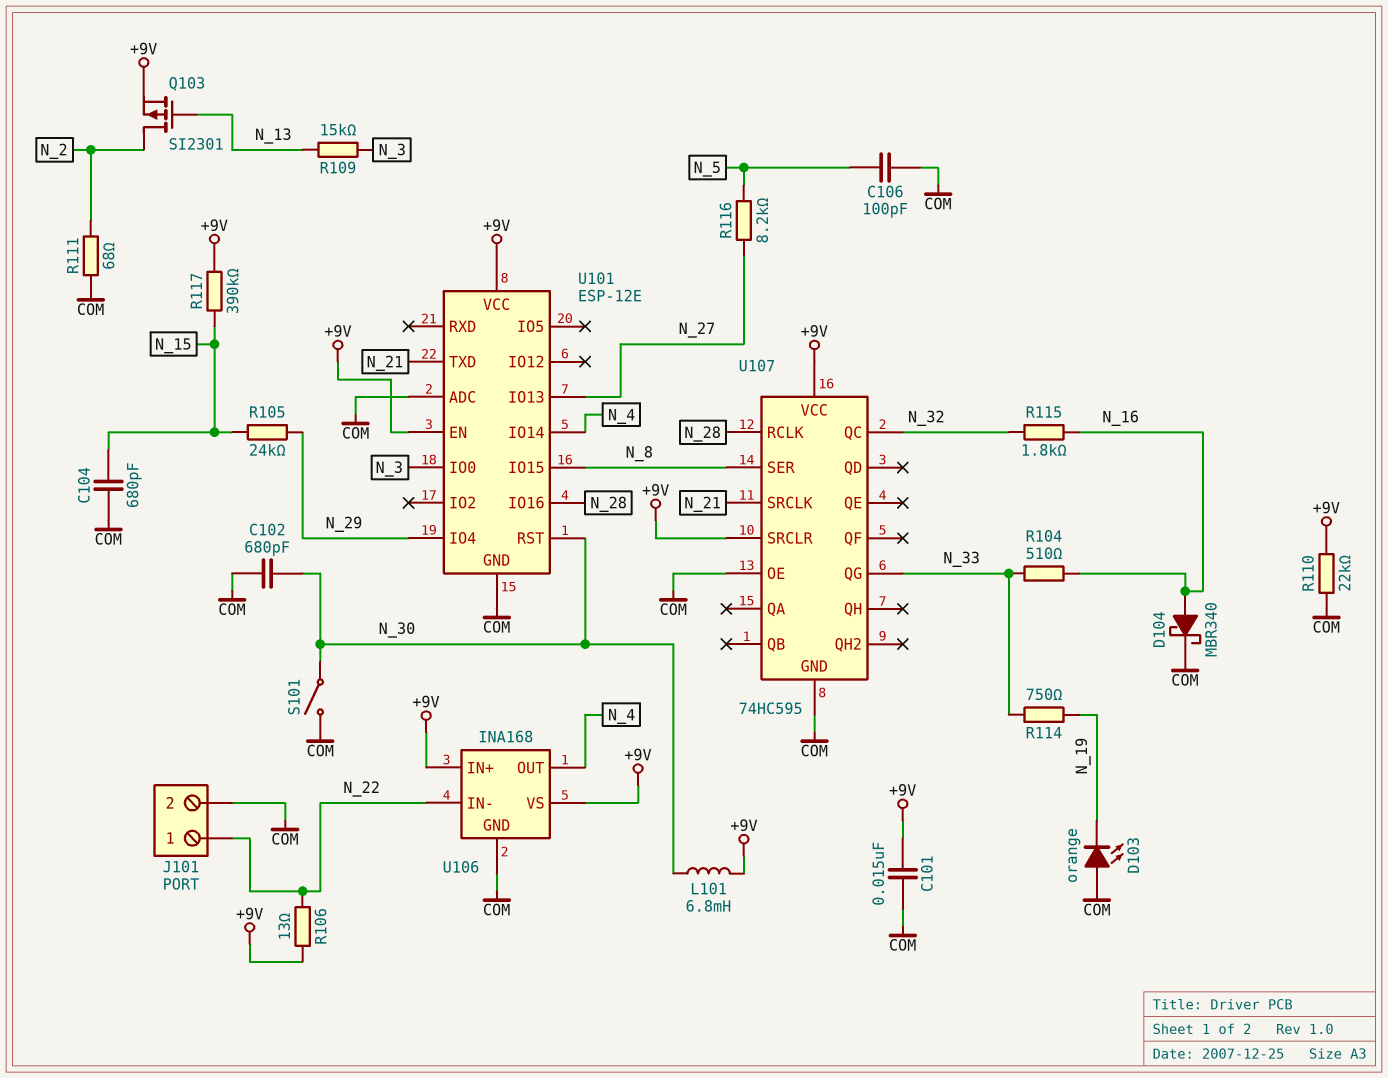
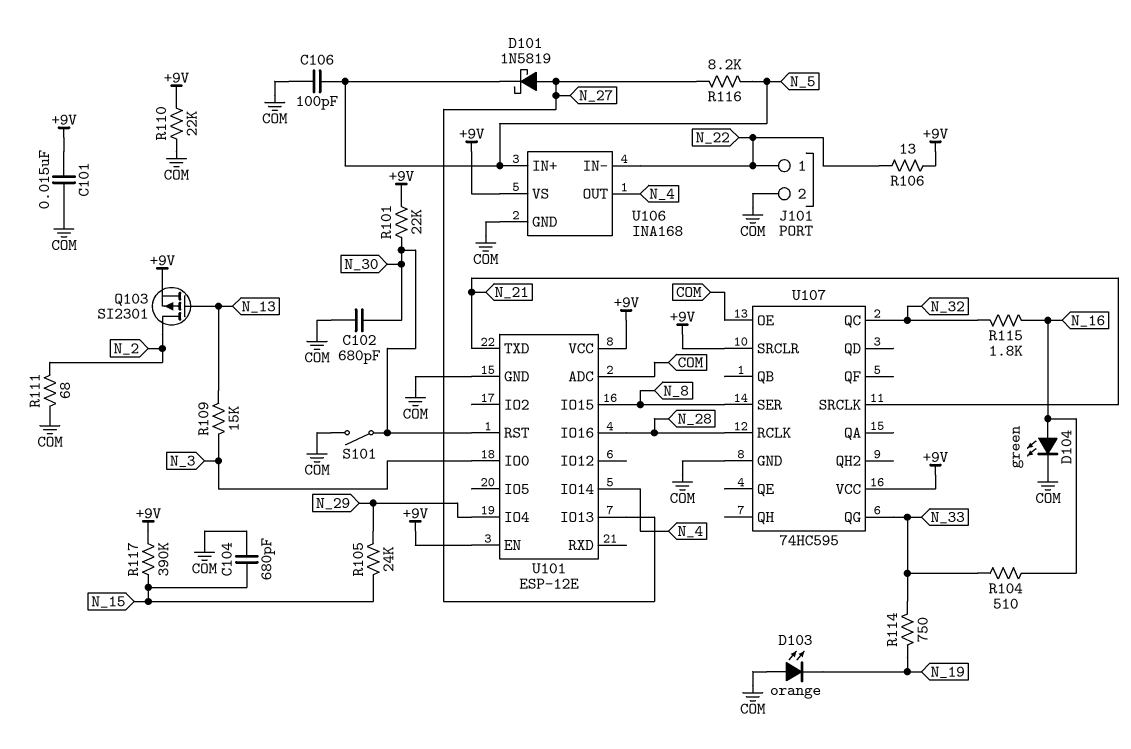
D101: none -> schottky 1N5819 (A N_27, K N_5)
D104: schottky MBR340 (A N_16, K COM) -> LED green (A N_16, K COM)
L101: 6.8mH (+9V, N_30) -> none
R101: none -> 22k (+9V, N_30)
U106 pin IN+: +9V -> N_5

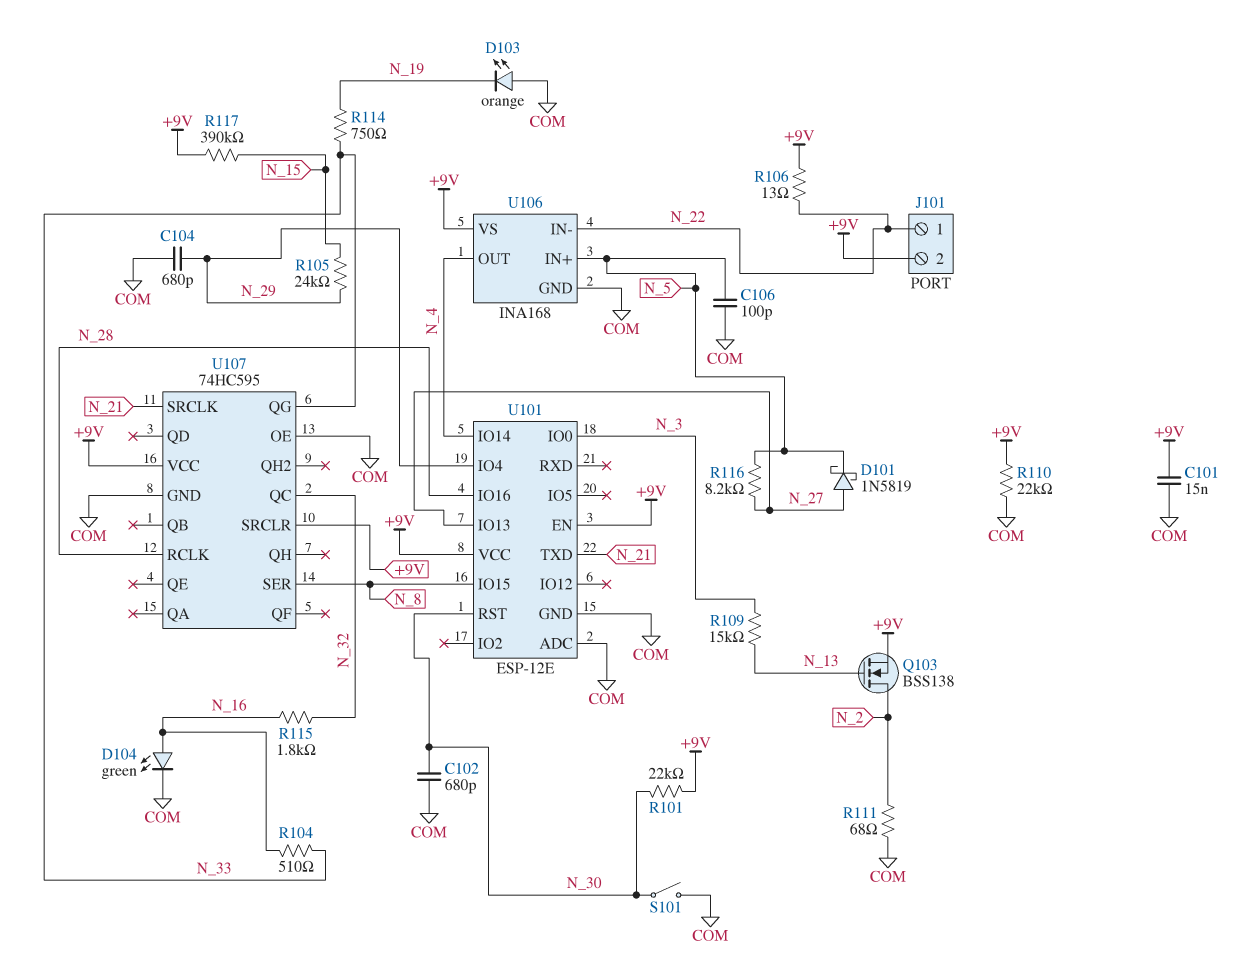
C104: 680pF (COM, N_15) -> 680pF (COM, N_29)
J101 pin 2: COM -> +9V
Q103: PMOS SI2301 (G N_13, D N_2, S +9V) -> NMOS BSS138 (G N_13, D N_2, S +9V)

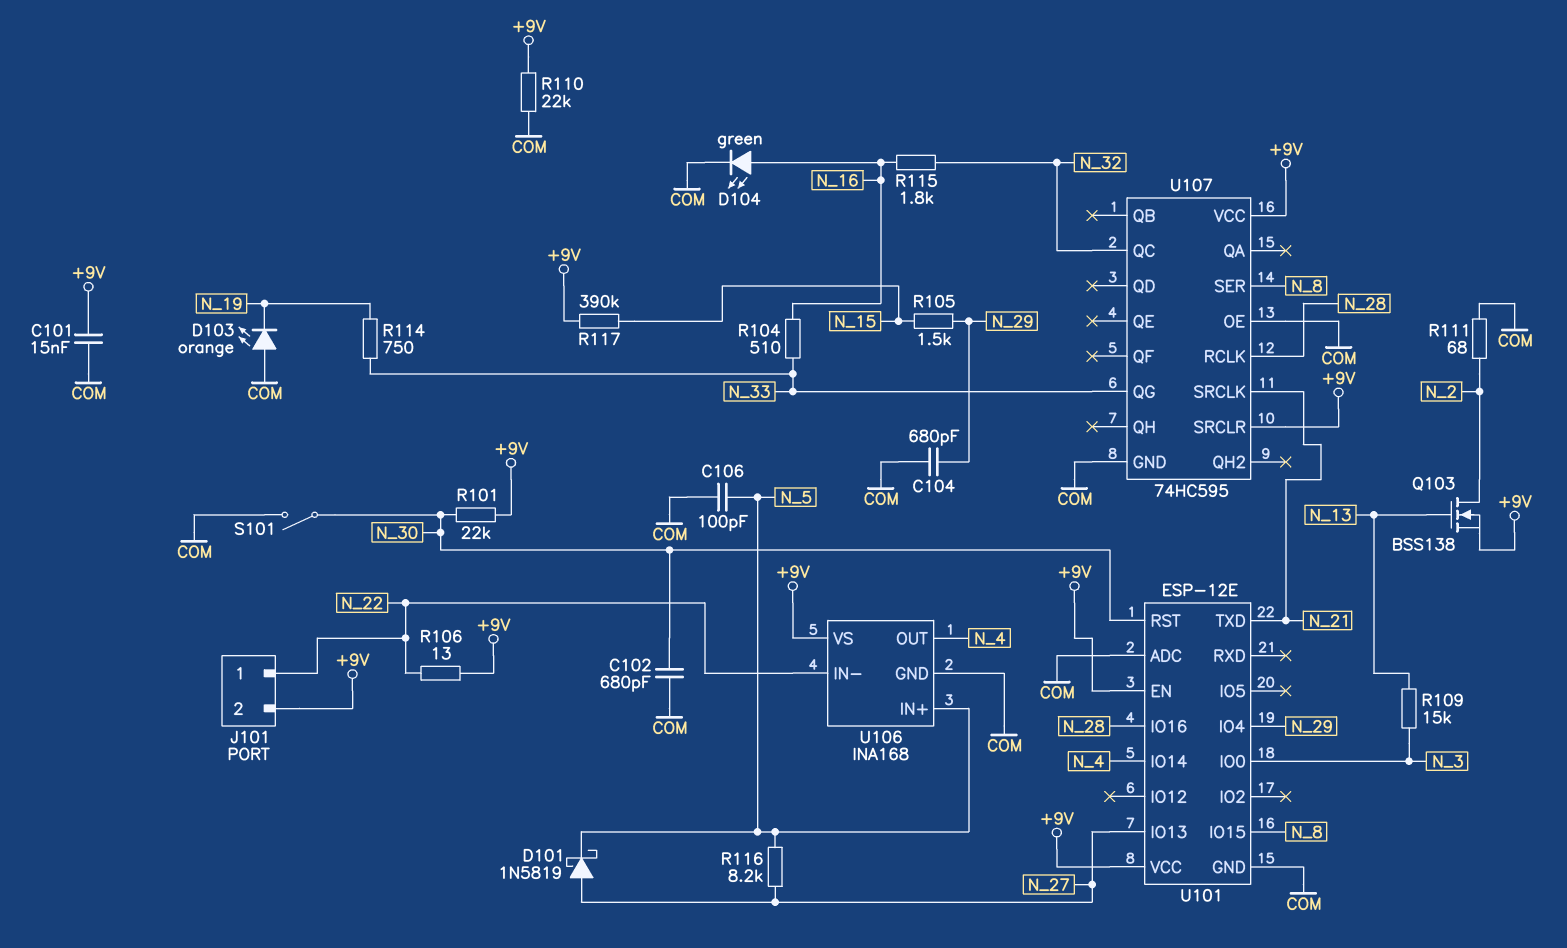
R105: 24k (N_15, N_29) -> 1.5k (N_15, N_29)

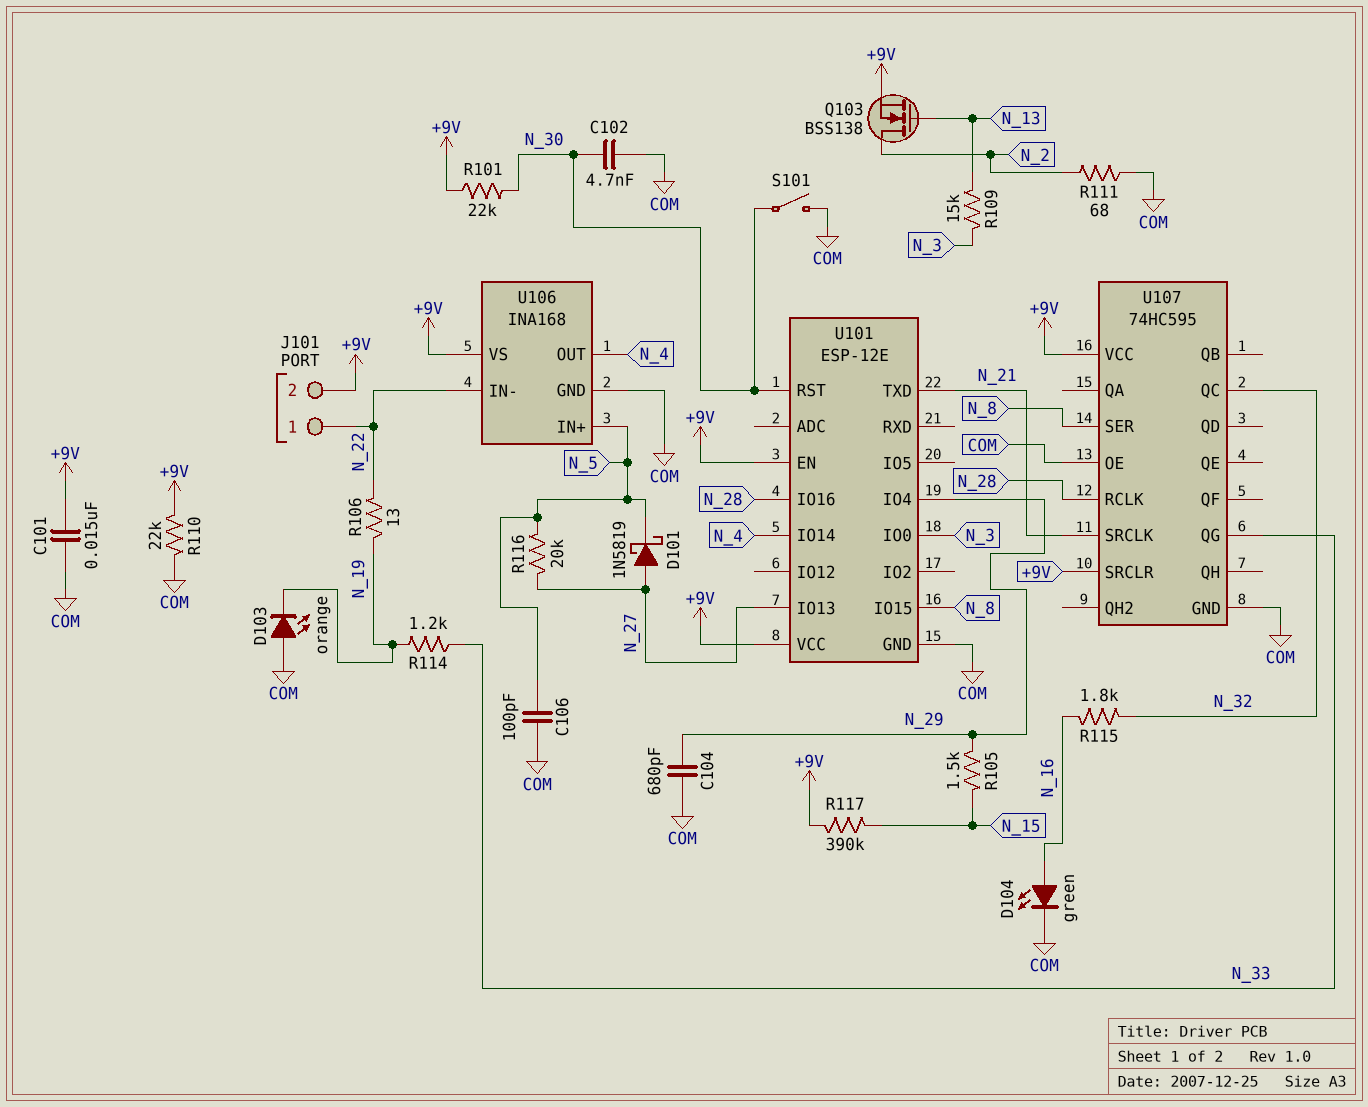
C102: 680pF (COM, N_30) -> 4.7nF (COM, N_30)
R104: 510 (N_16, N_33) -> none
R106: 13 (+9V, N_22) -> 13 (N_19, N_22)
R114: 750 (N_19, N_33) -> 1.2k (N_19, N_33)
R116: 8.2k (N_5, N_27) -> 20k (N_5, N_27)
U101 pin ADC: COM -> none

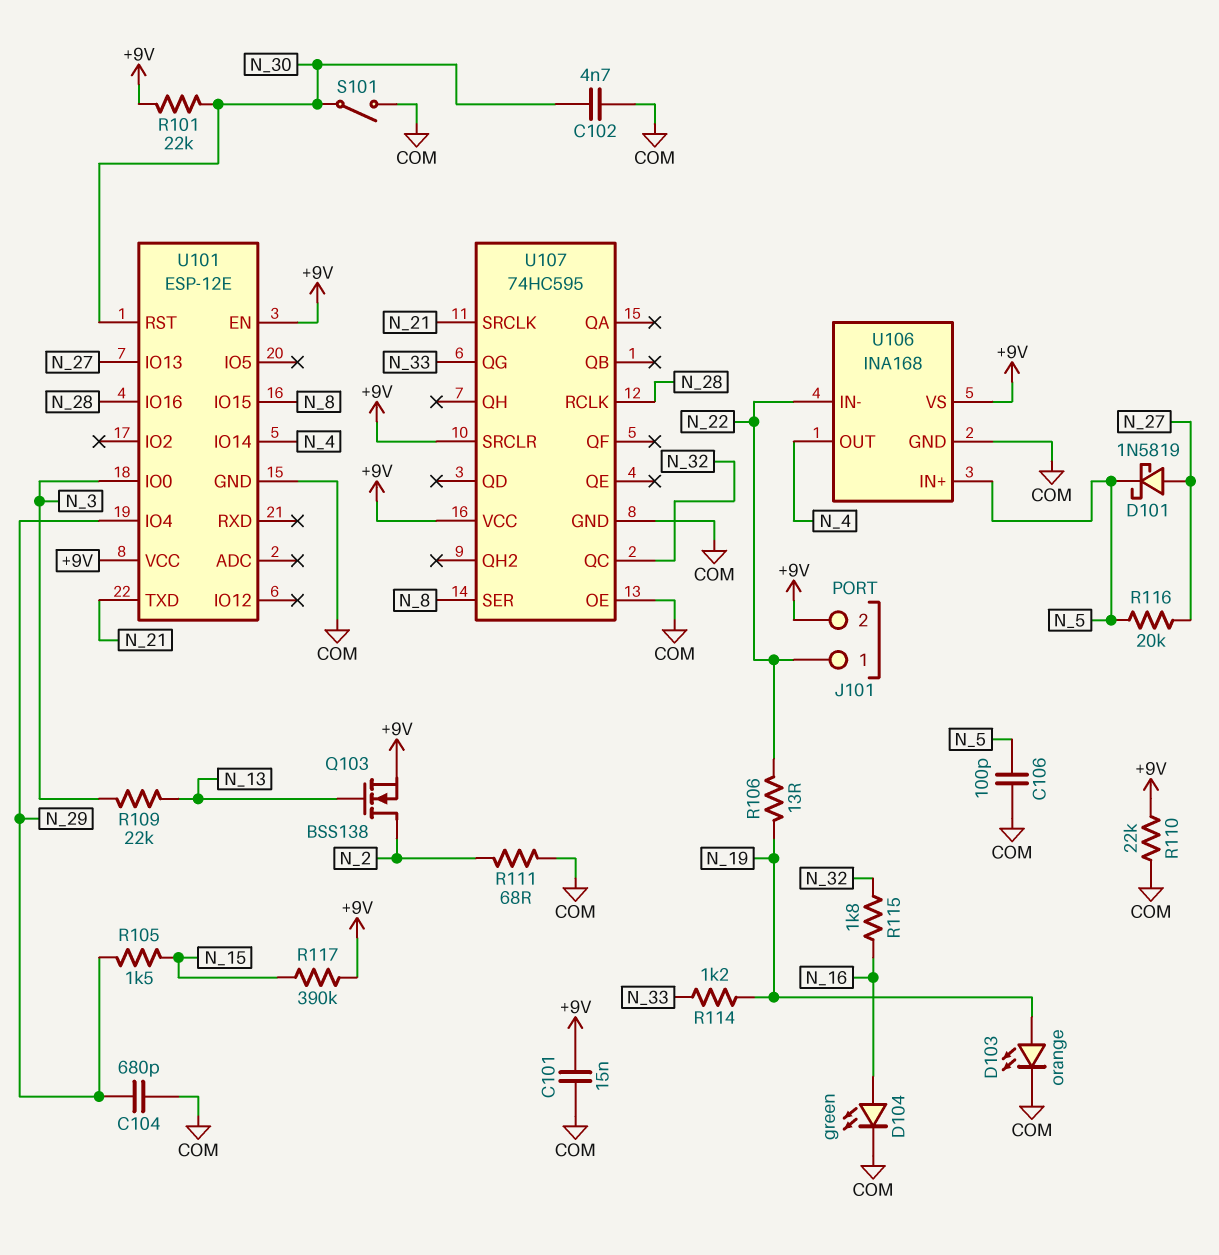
D103: LED orange (A COM, K N_19) -> LED orange (A N_19, K COM)
R109: 15k (N_3, N_13) -> 22k (N_3, N_13)

